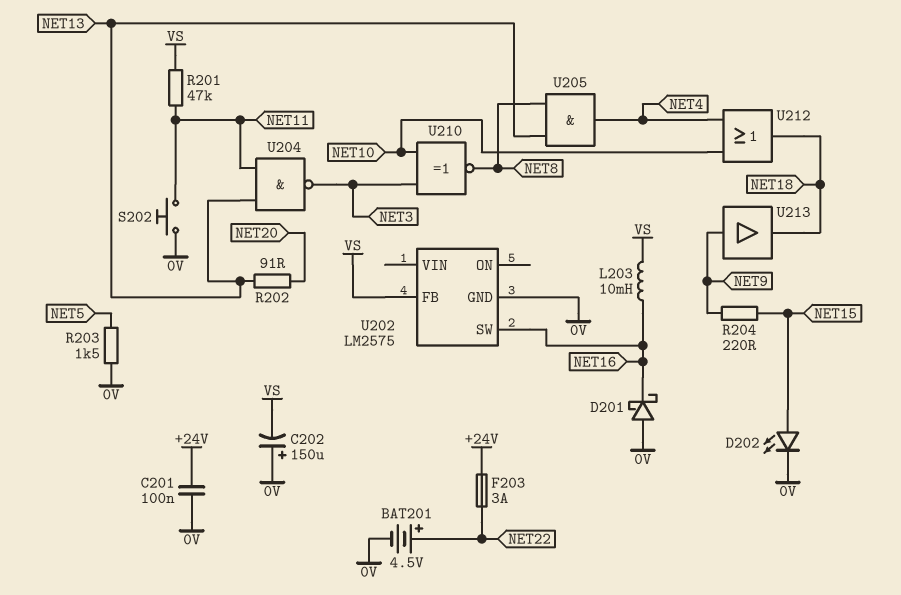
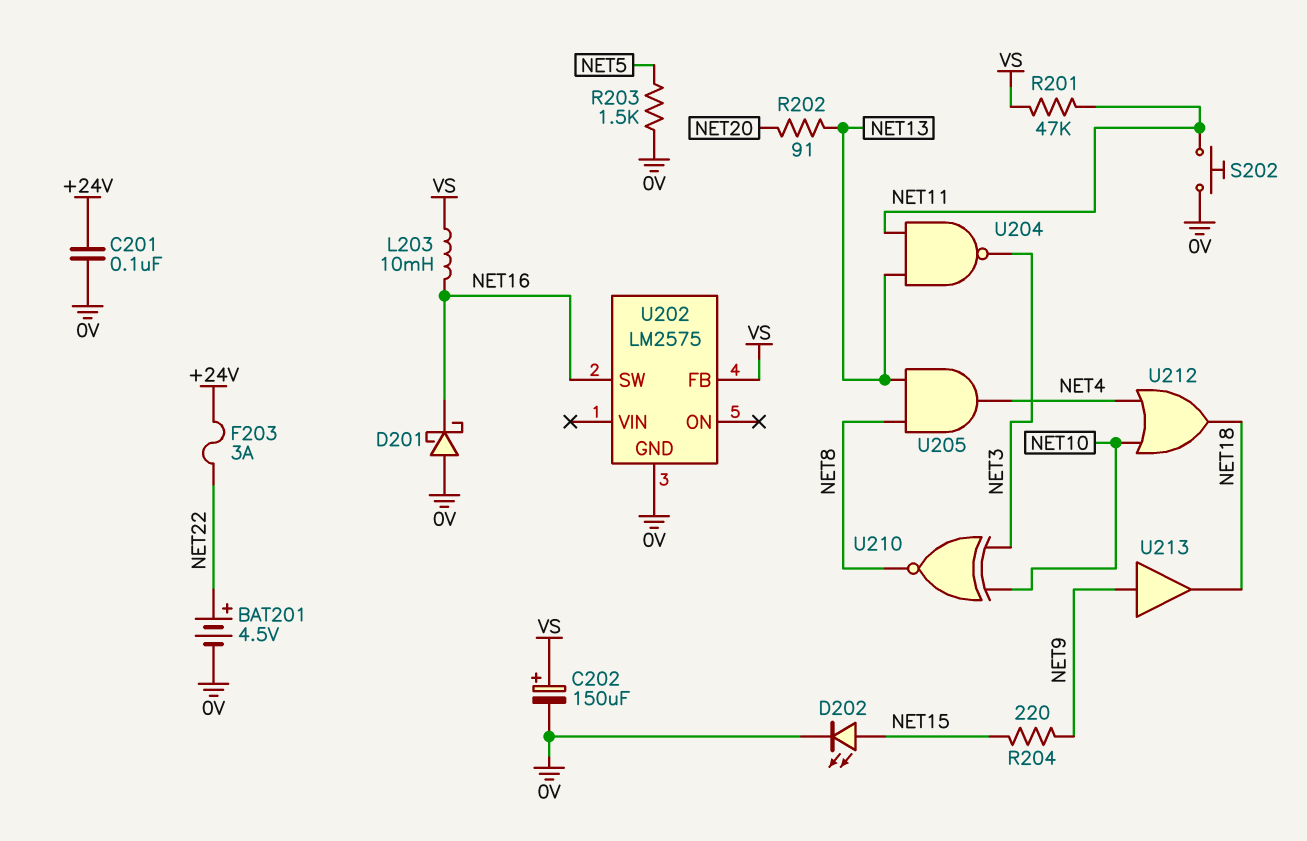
C202: 150uF (plus 0V, minus VS) -> 150uF (plus VS, minus 0V)

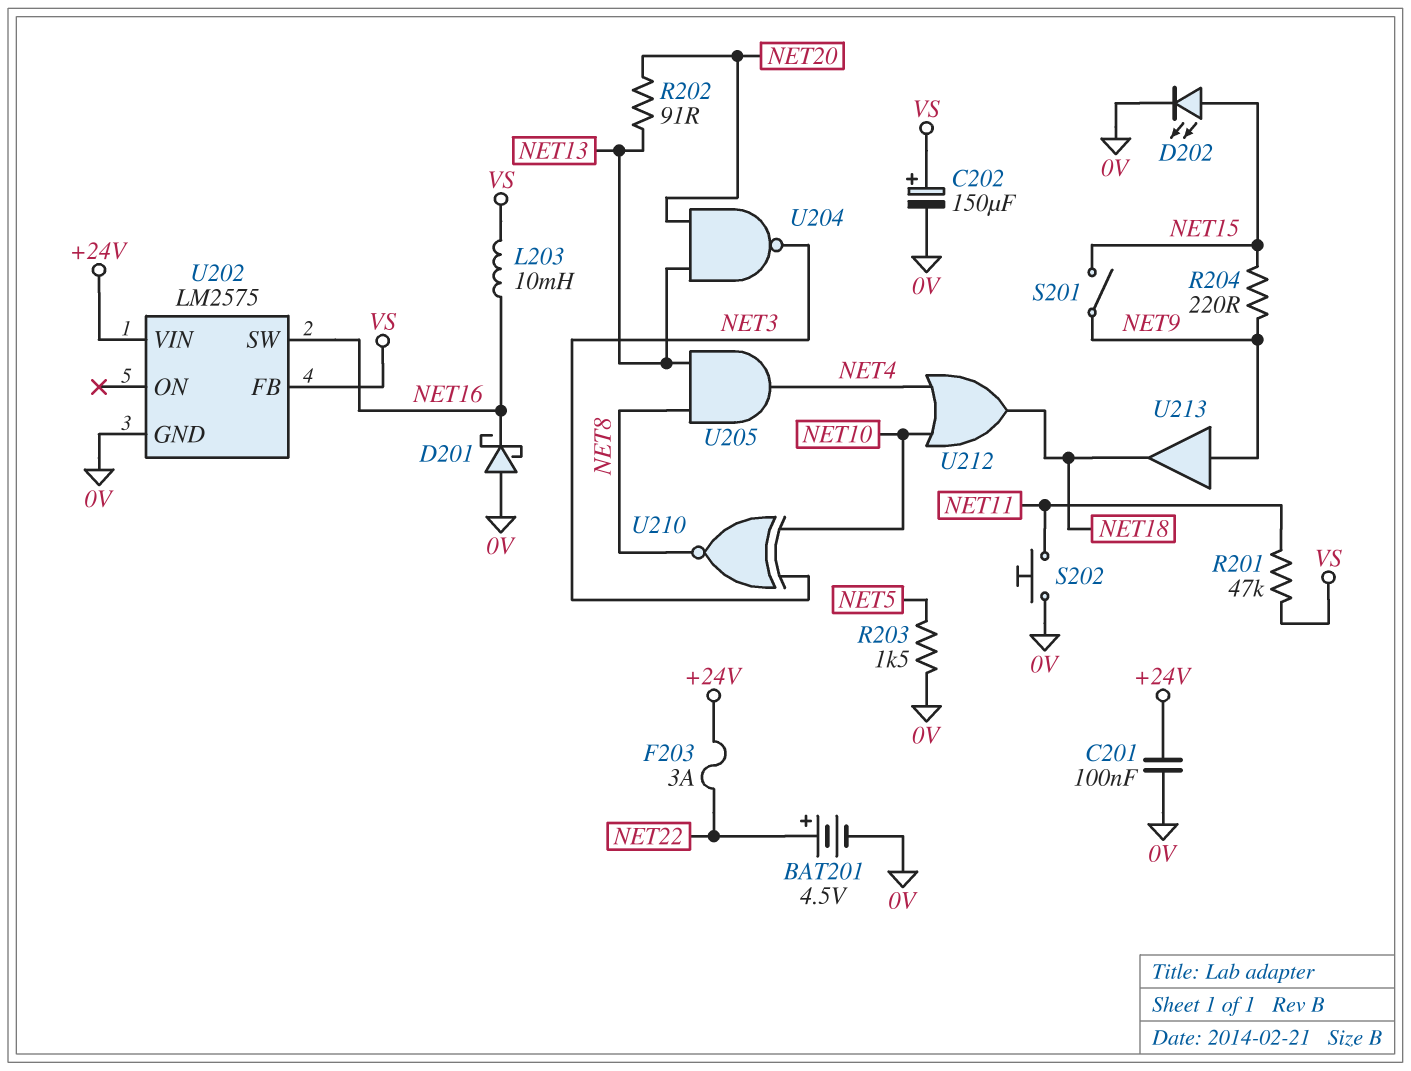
S201: none -> switch (NET9, NET15)
U202 pin VIN: none -> +24V
U204: NAND (in NET11, in NET13, out NET3) -> NAND (in NET13, in NET20, out NET3)

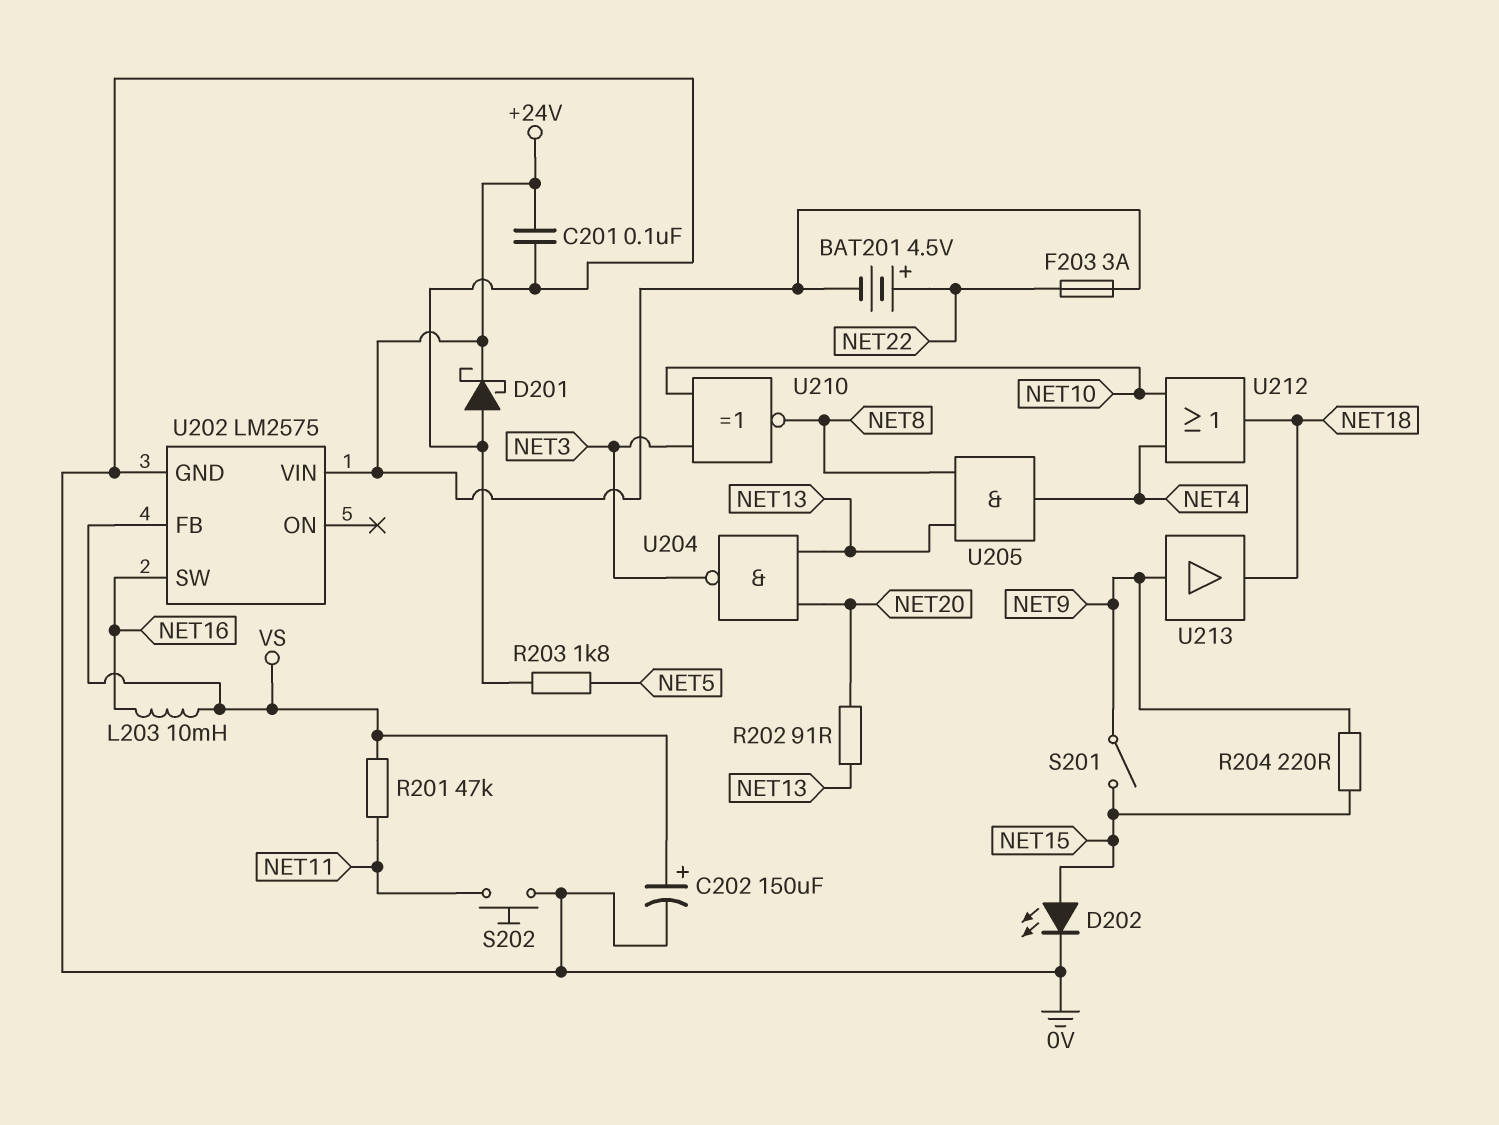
BAT201: 4.5V (plus NET22, minus 0V) -> 4.5V (plus NET22, minus +24V)
D201: schottky (A 0V, K NET16) -> schottky (A 0V, K +24V)
R203: 1.5k (0V, NET5) -> 1.8k (0V, NET5)

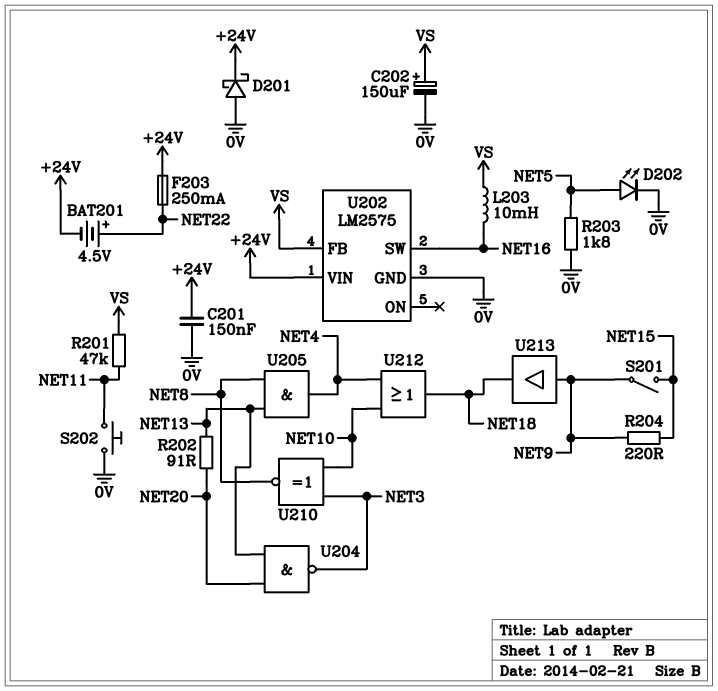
C201: 100nF (+24V, 0V) -> 150nF (+24V, 0V)
D202: LED (A NET15, K 0V) -> LED (A NET5, K 0V)
F203: 3A (+24V, NET22) -> 250mA (+24V, NET22)

